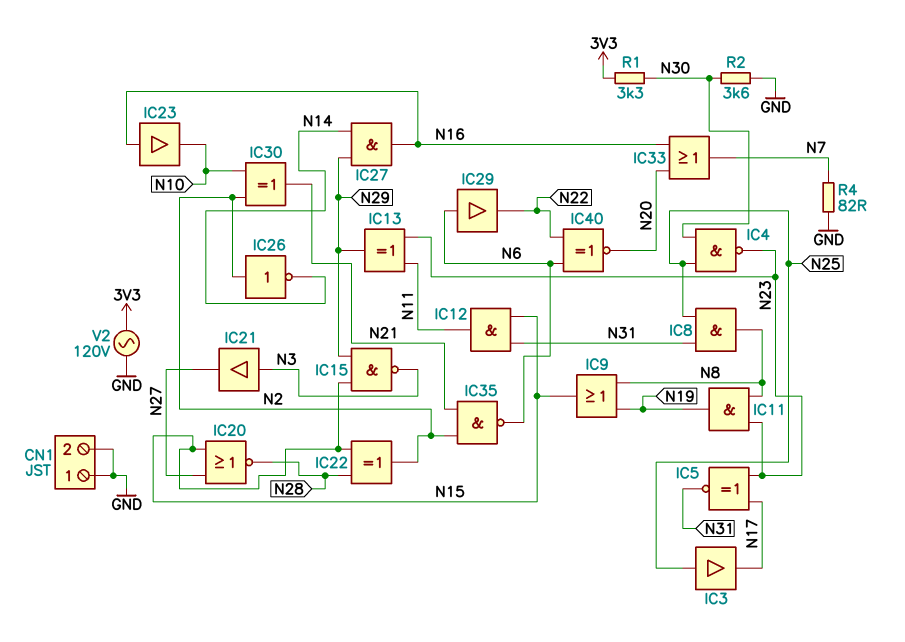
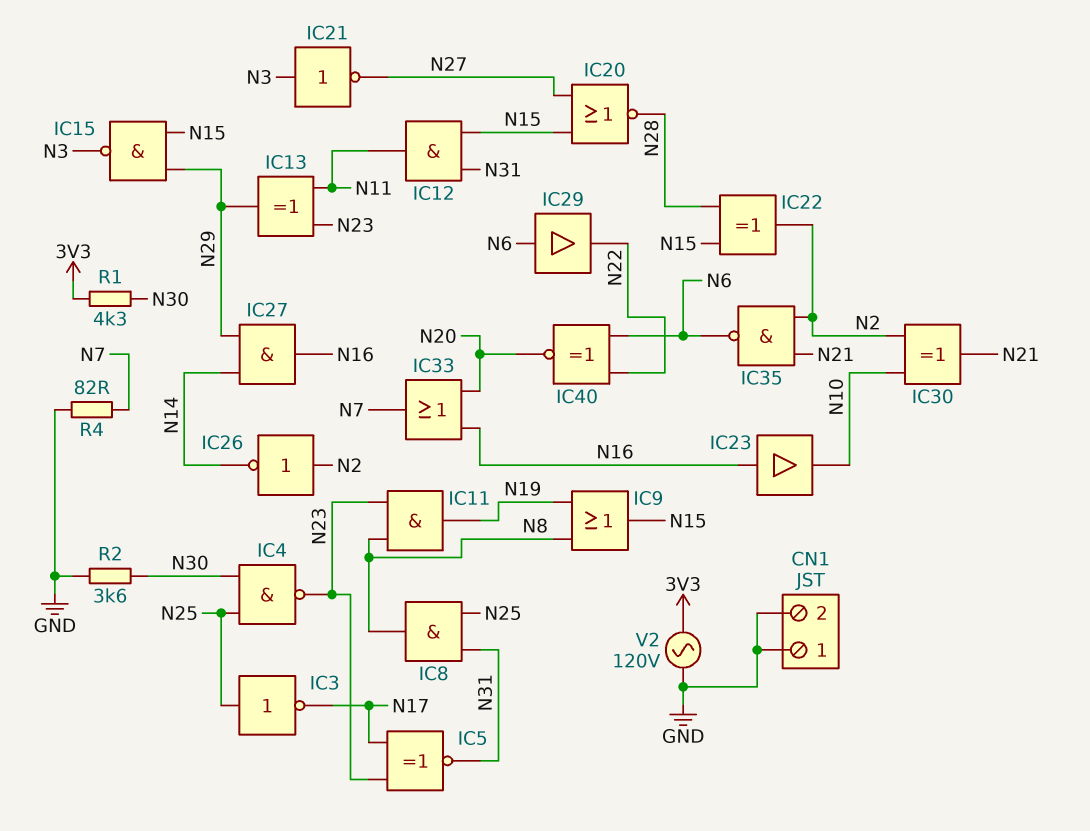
IC3: buffer (in N25, out N17) -> NOT (in N25, out N17)
IC21: buffer (in N3, out N27) -> NOT (in N3, out N27)
R1: 3.3k (3V3, N30) -> 4.3k (3V3, N30)

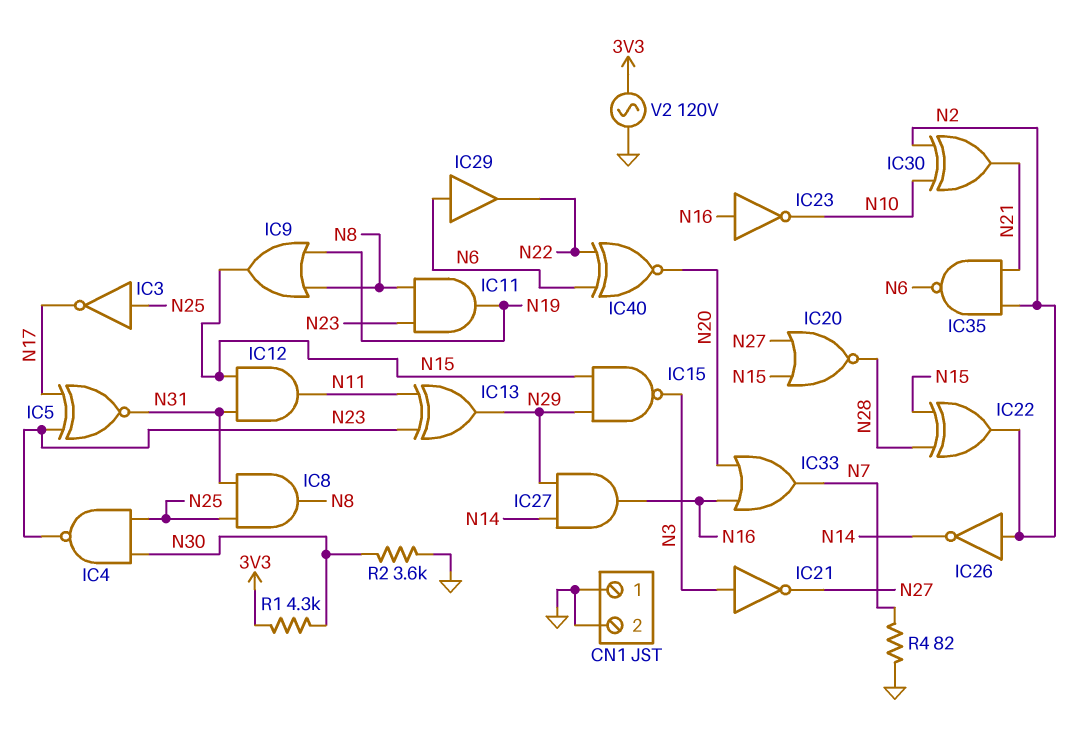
IC23: buffer (in N16, out N10) -> NOT (in N16, out N10)

